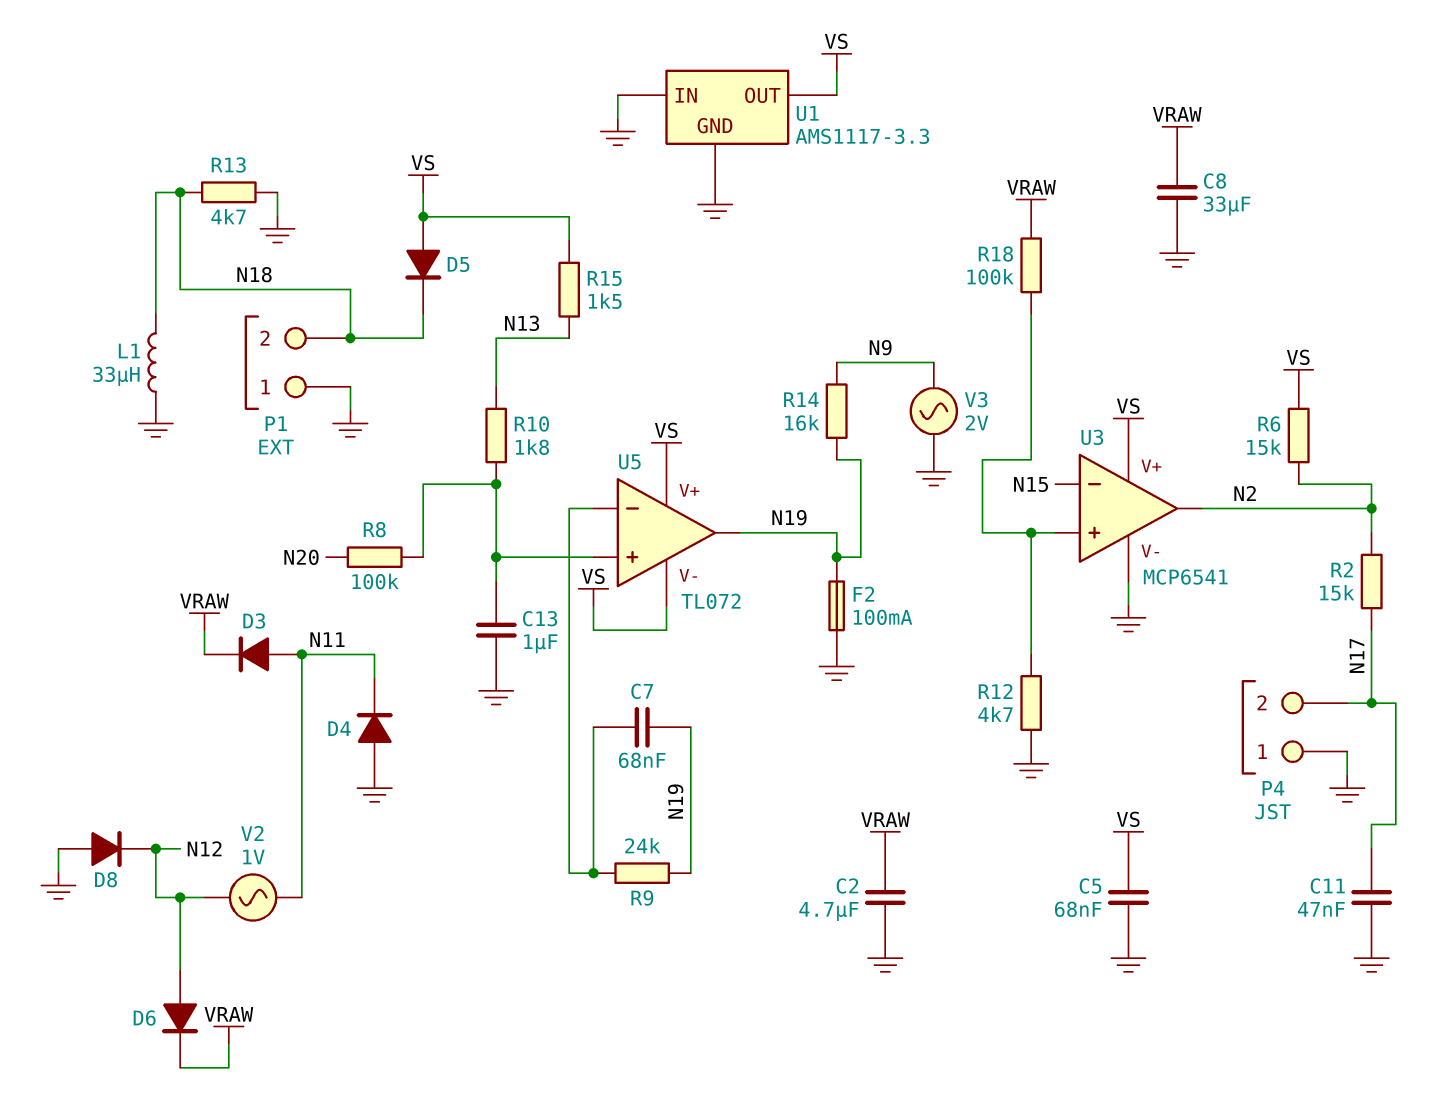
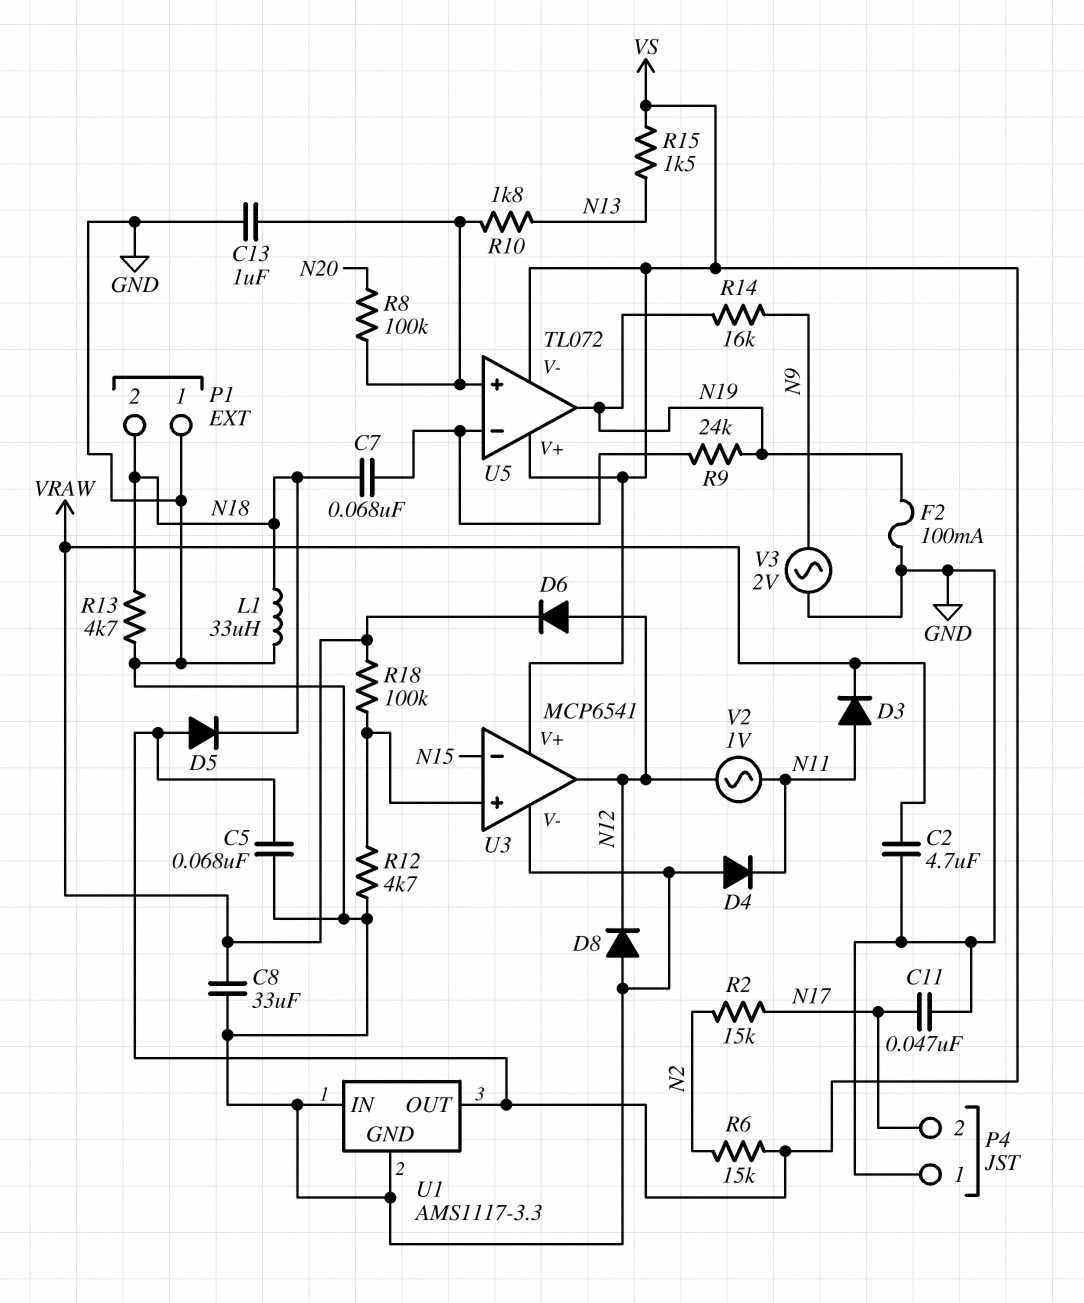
C7: 68nF (N19, U5/in-) -> 68nF (N18, U5/in-)
U3 pin out: N2 -> N12

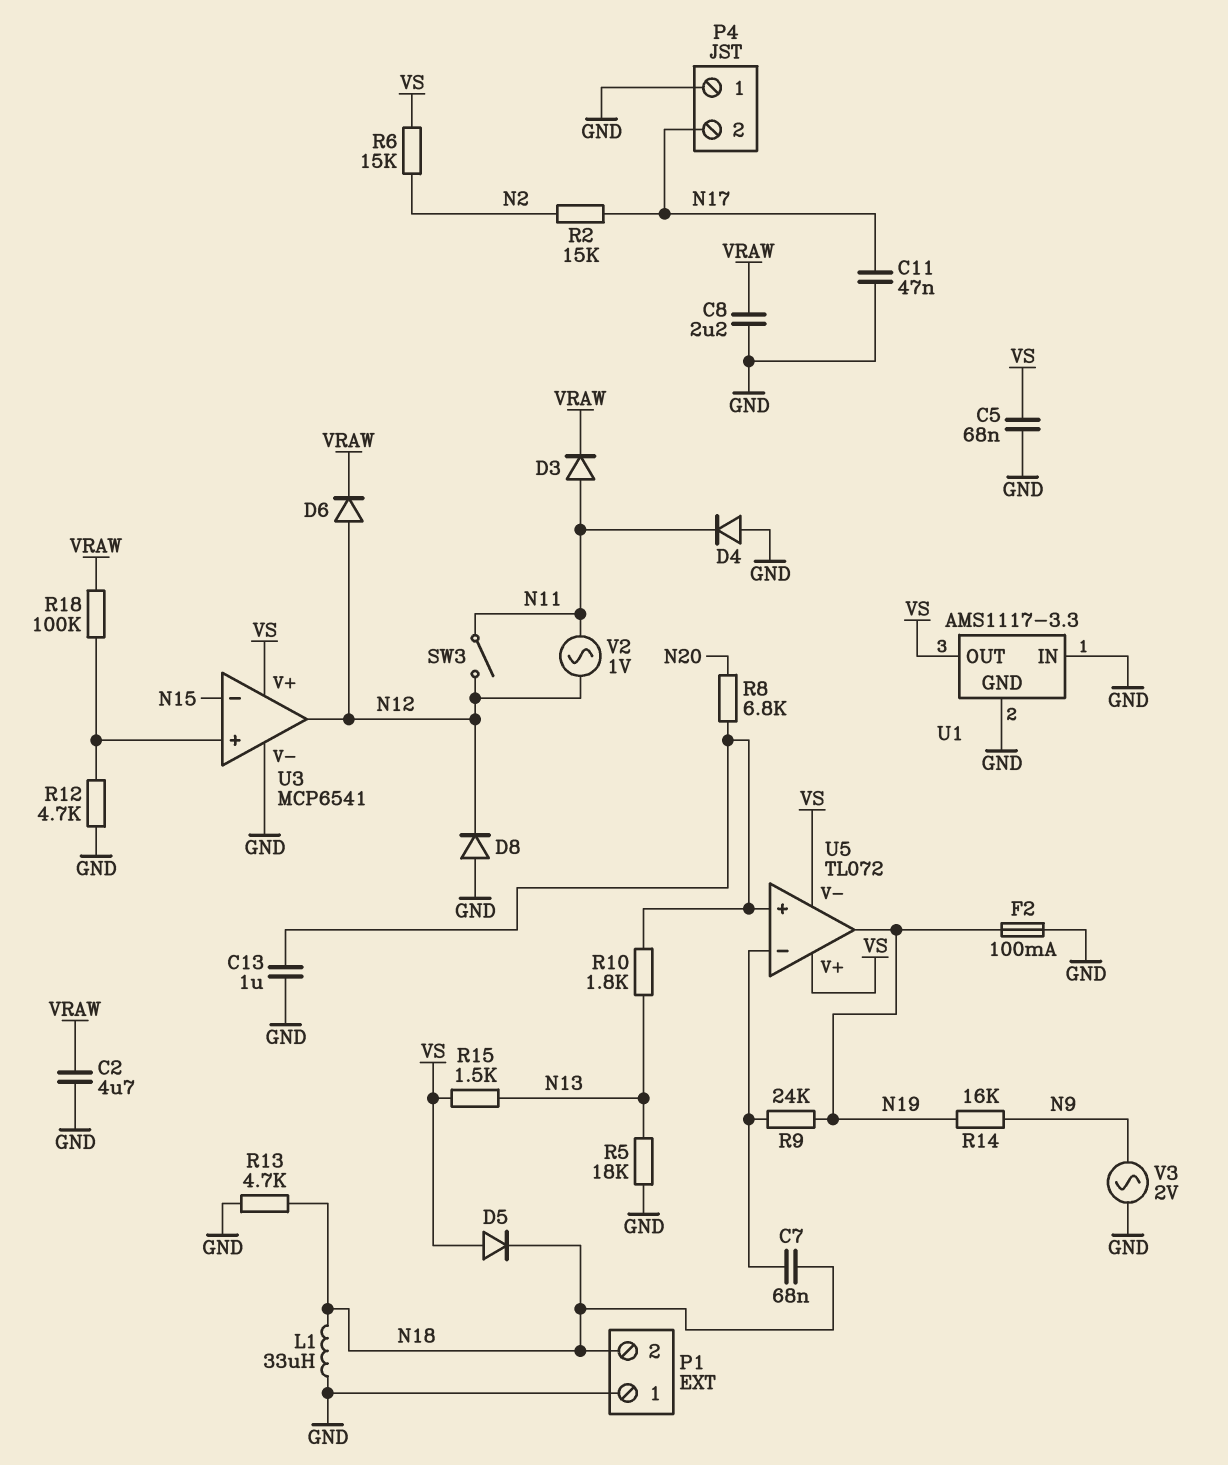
C8: 33uF (GND, VRAW) -> 2.2uF (GND, VRAW)
R5: none -> 18k (GND, N13)
R8: 100k (N20, U5/in+) -> 6.8k (N20, U5/in+)
SW3: none -> switch (N11, N12)

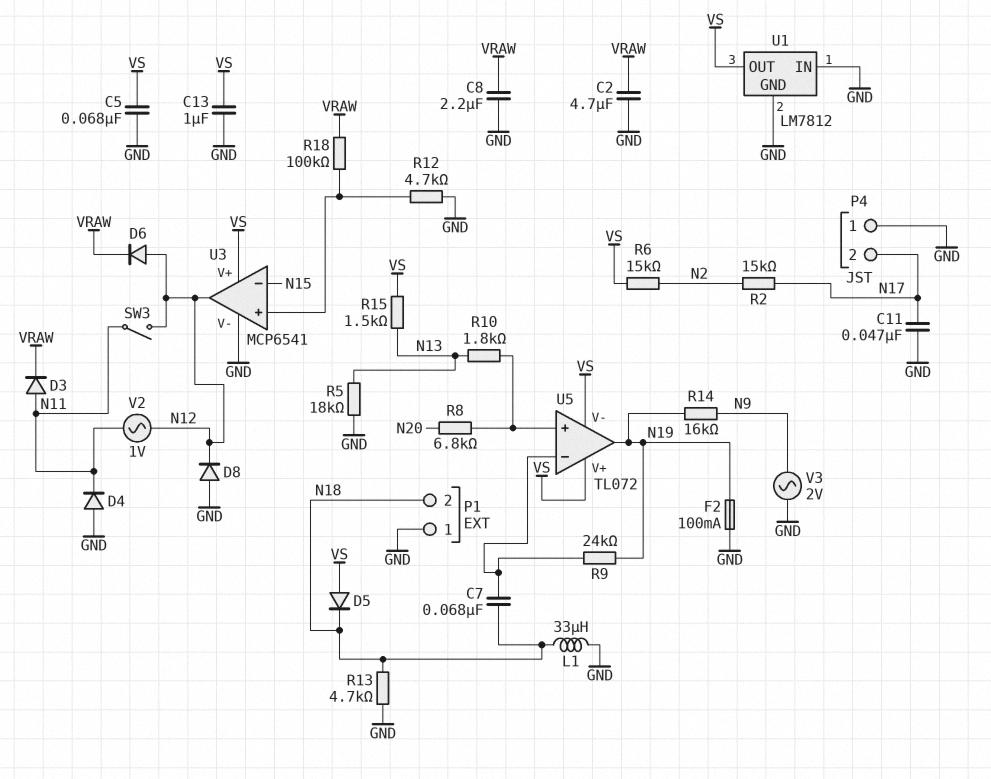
C13: 1uF (GND, U5/in+) -> 1uF (GND, VS)
U1: AMS1117-3.3 -> LM7812

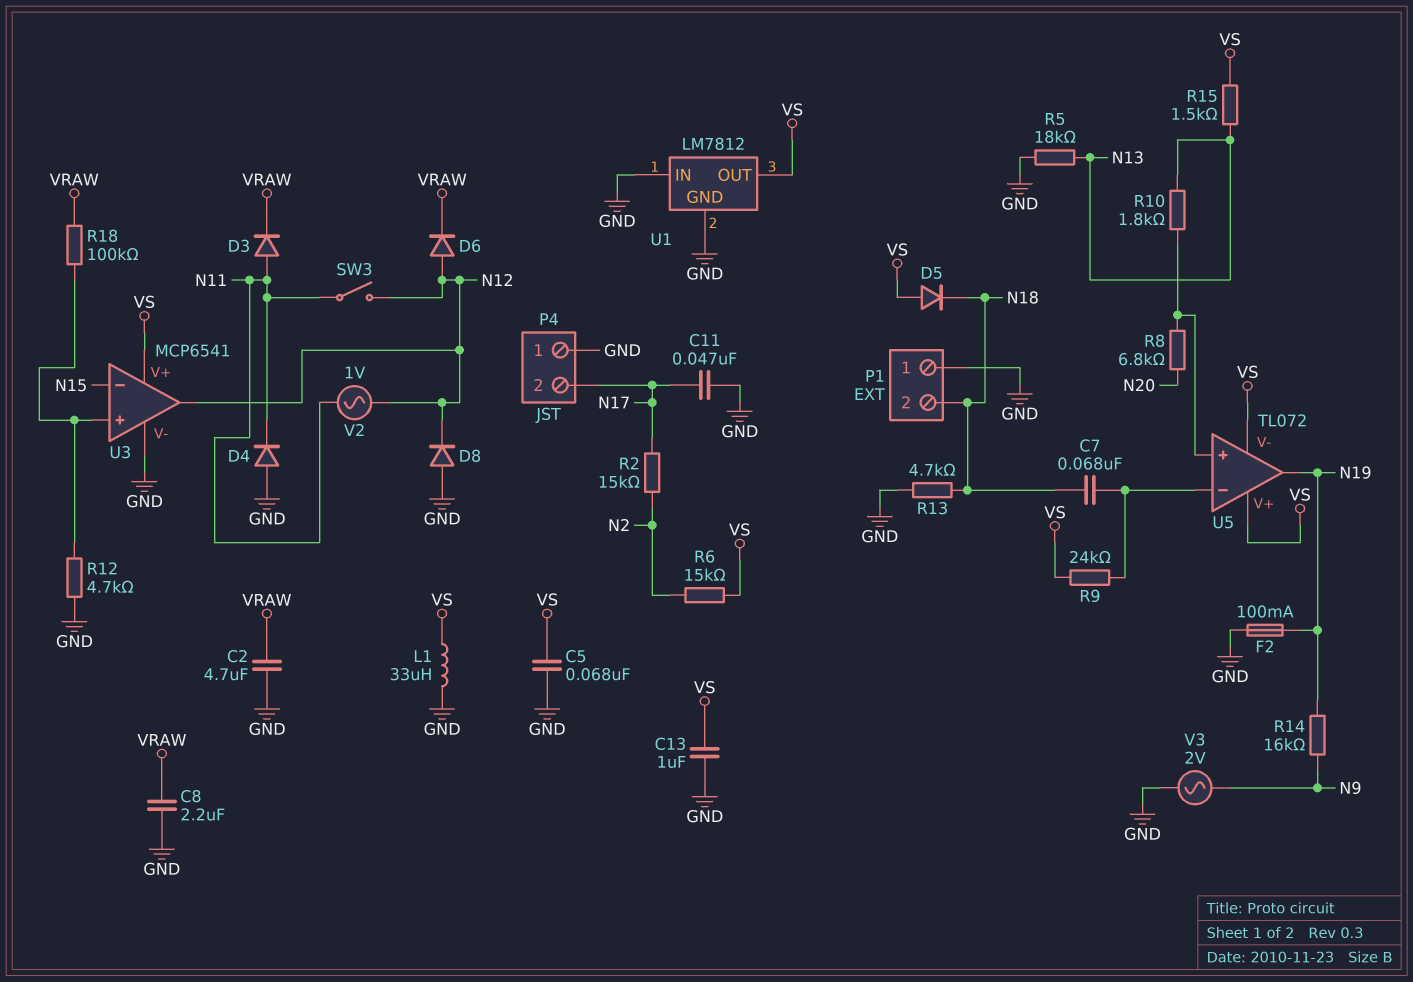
L1: 33uH (GND, N18) -> 33uH (GND, VS)
R9: 24k (N19, U5/in-) -> 24k (U5/in-, VS)

